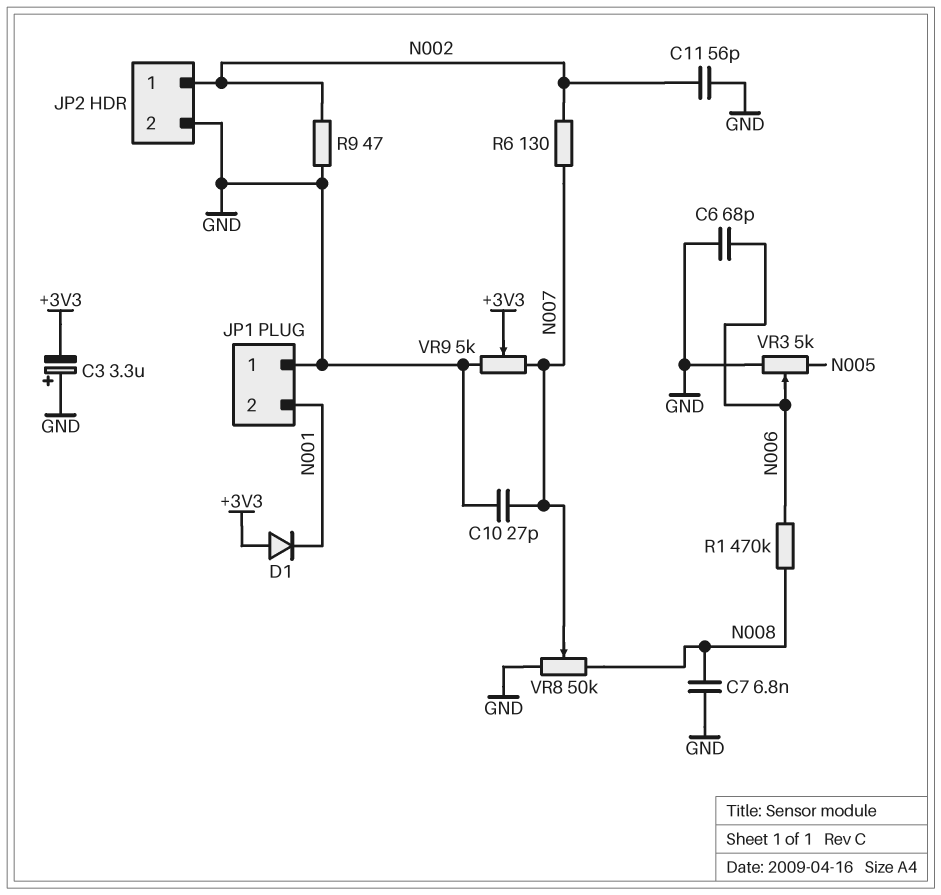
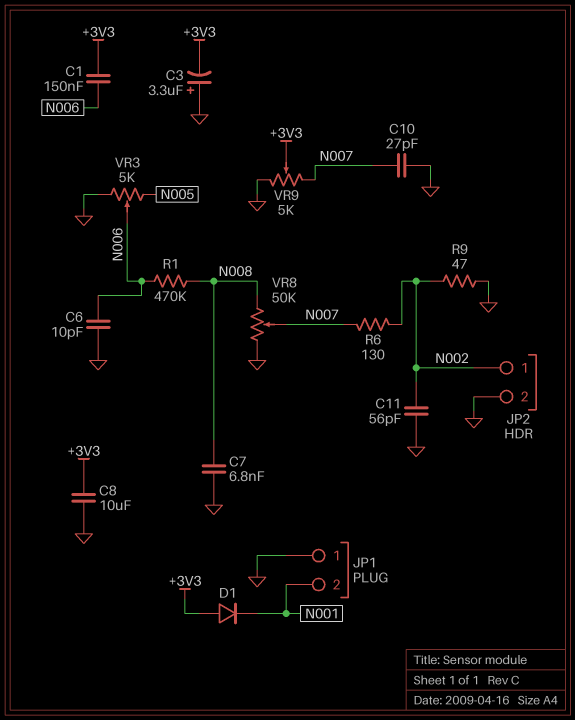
C1: none -> 150nF (+3V3, N006)
C6: 68pF (GND, N006) -> 10pF (GND, N006)
C8: none -> 10uF (+3V3, GND)

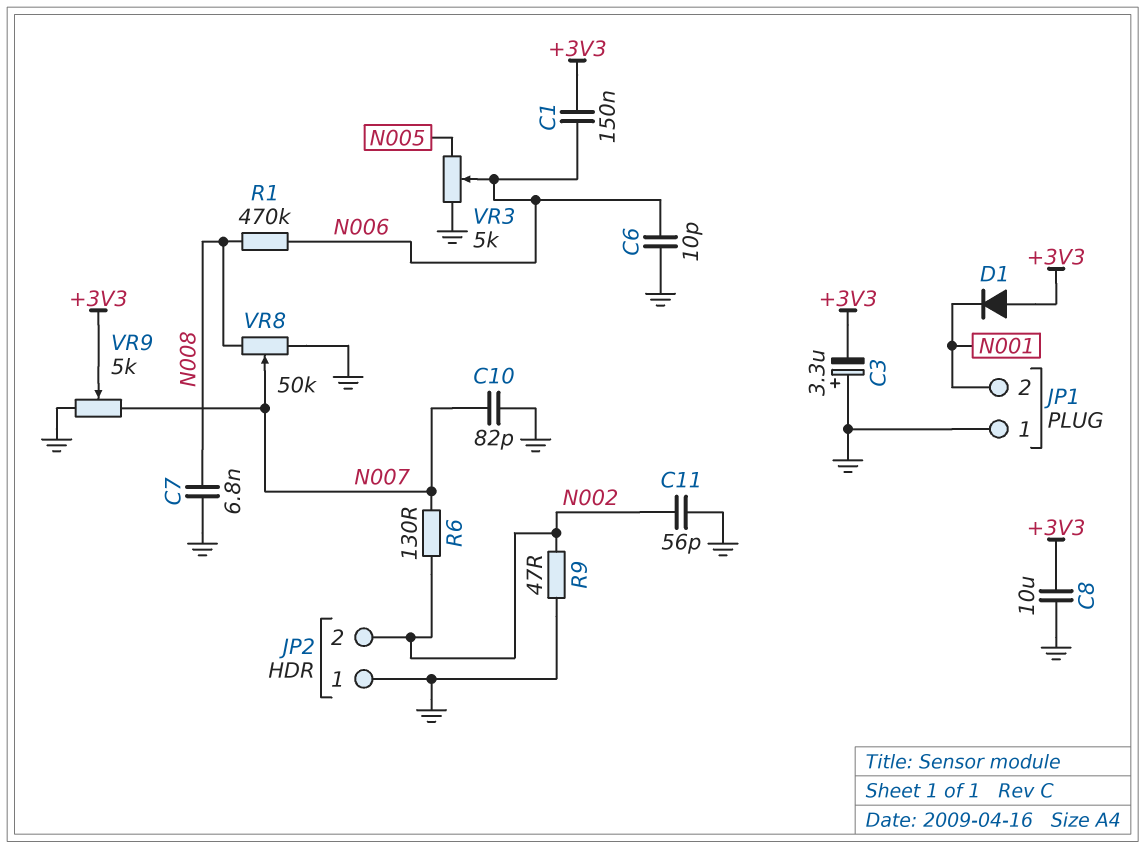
C10: 27pF (GND, N007) -> 82pF (GND, N007)
JP2 pin 1: N002 -> GND
JP2 pin 2: GND -> N002

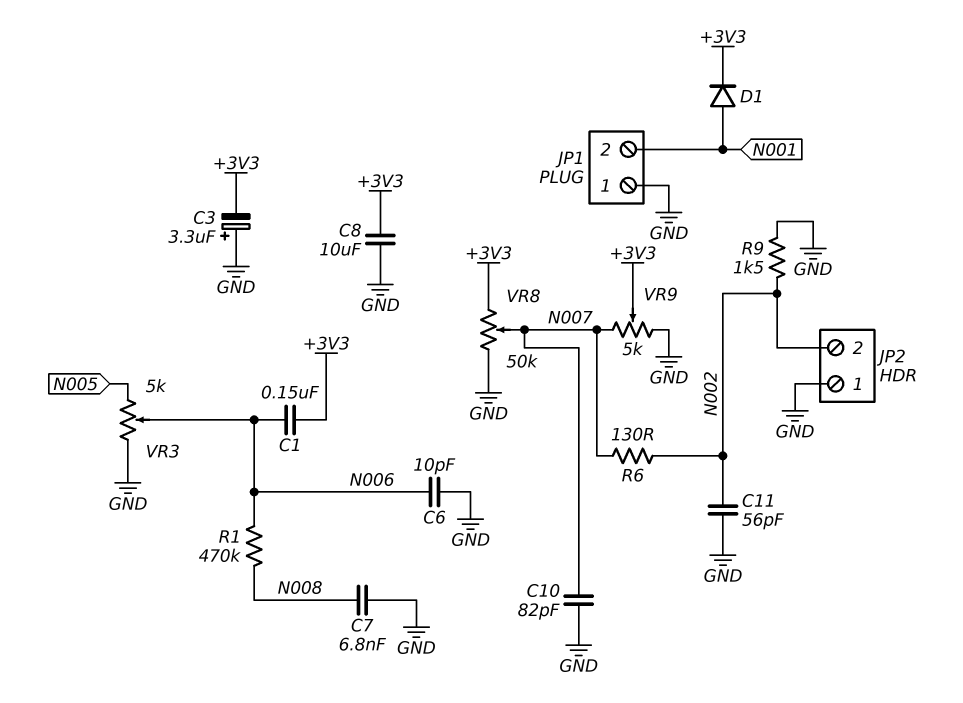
D1: diode (A +3V3, K N001) -> diode (A N001, K +3V3)
R9: 47 (GND, N002) -> 1.5k (GND, N002)
VR8: 50k (GND, N008, wiper N007) -> 50k (+3V3, GND, wiper N007)

